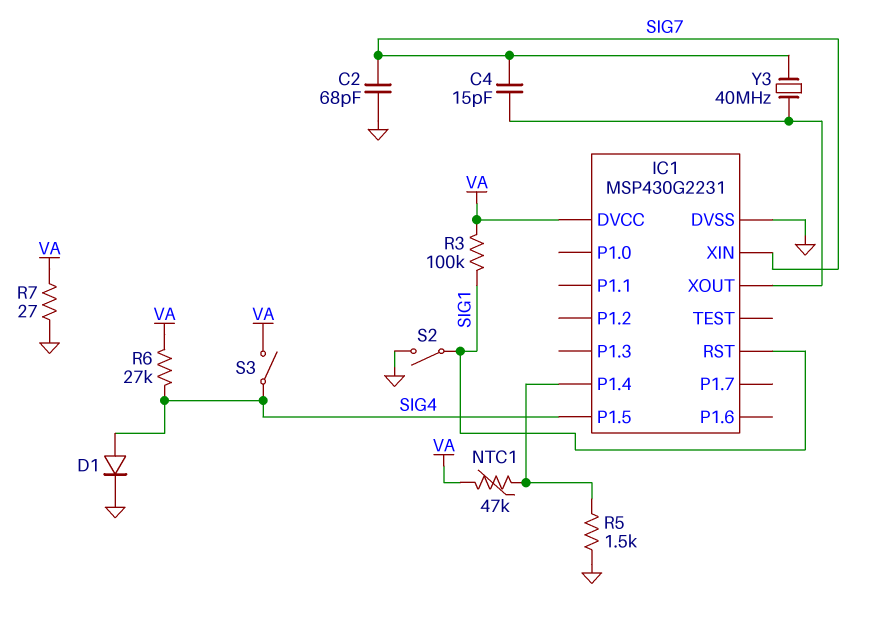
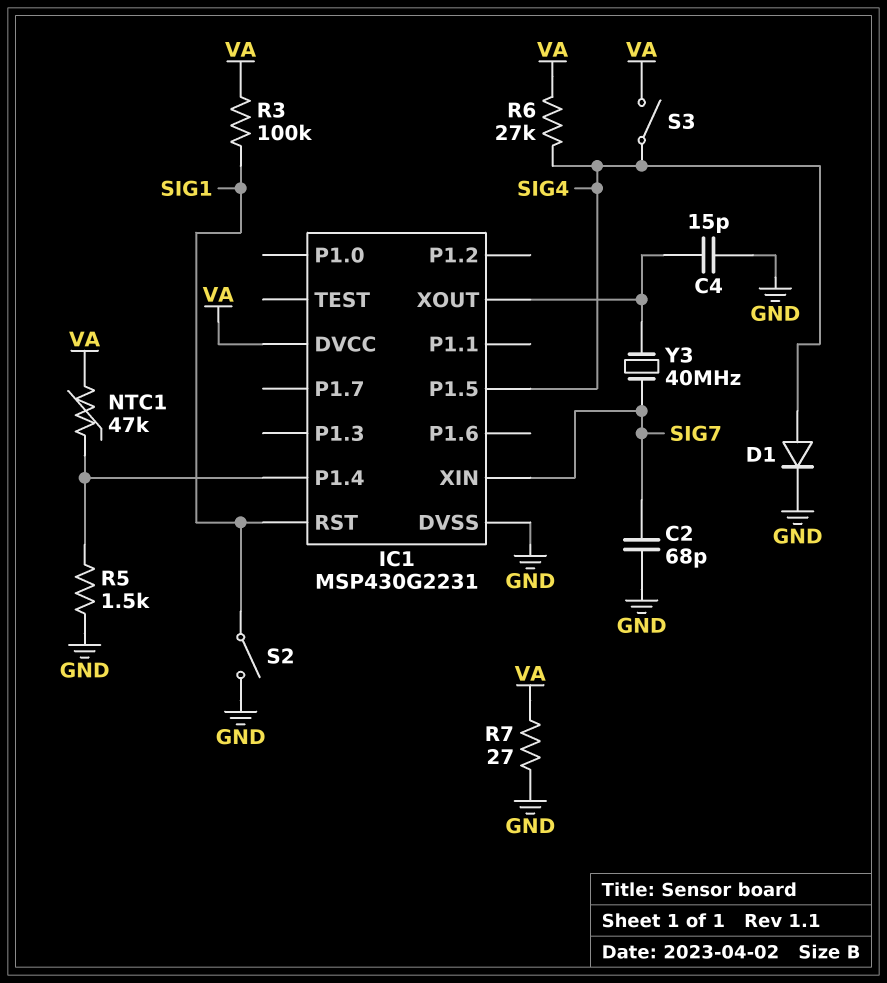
C4: 15pF (IC1/XOUT, SIG7) -> 15pF (GND, IC1/XOUT)

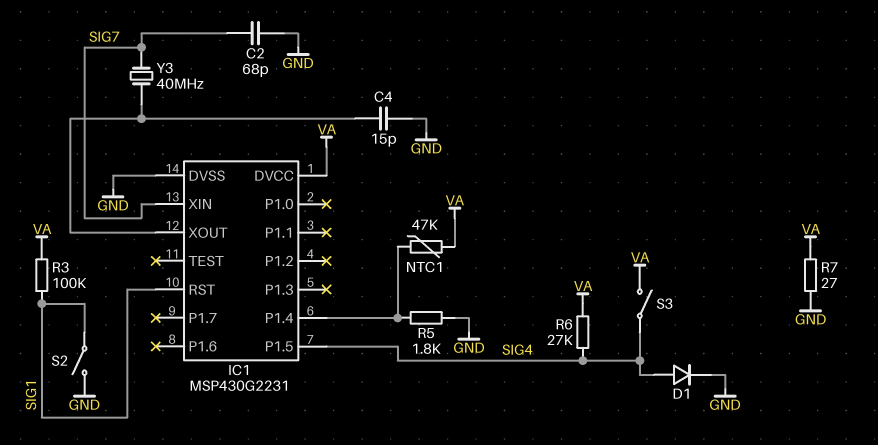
R5: 1.5k (GND, IC1/P1.4) -> 1.8k (GND, IC1/P1.4)

